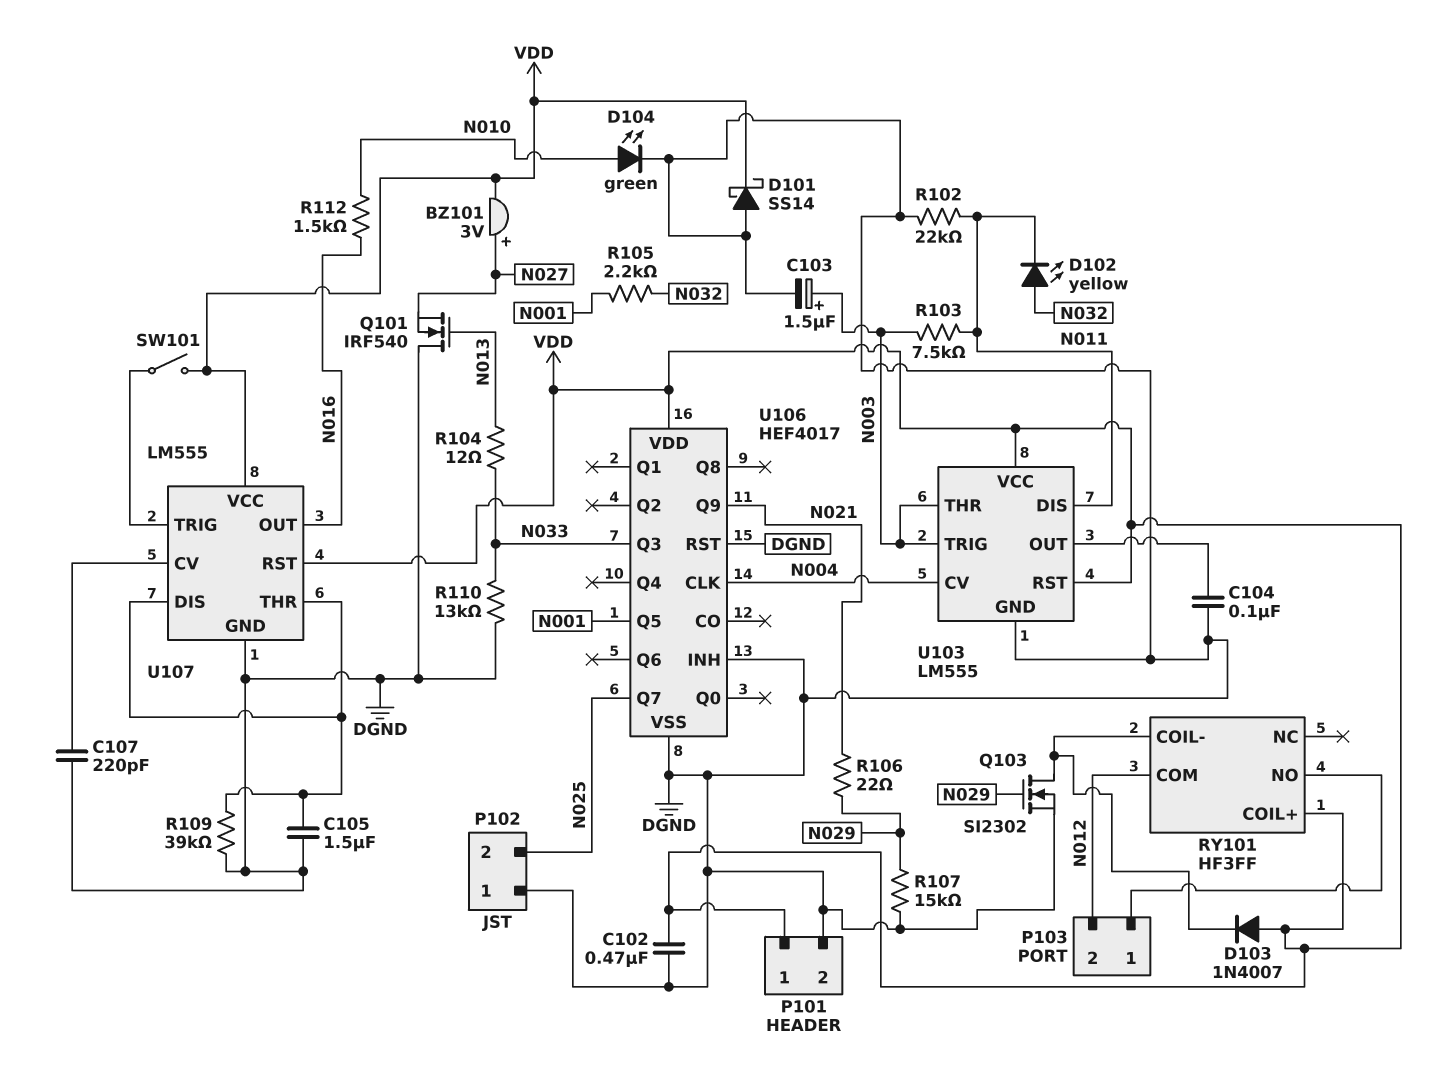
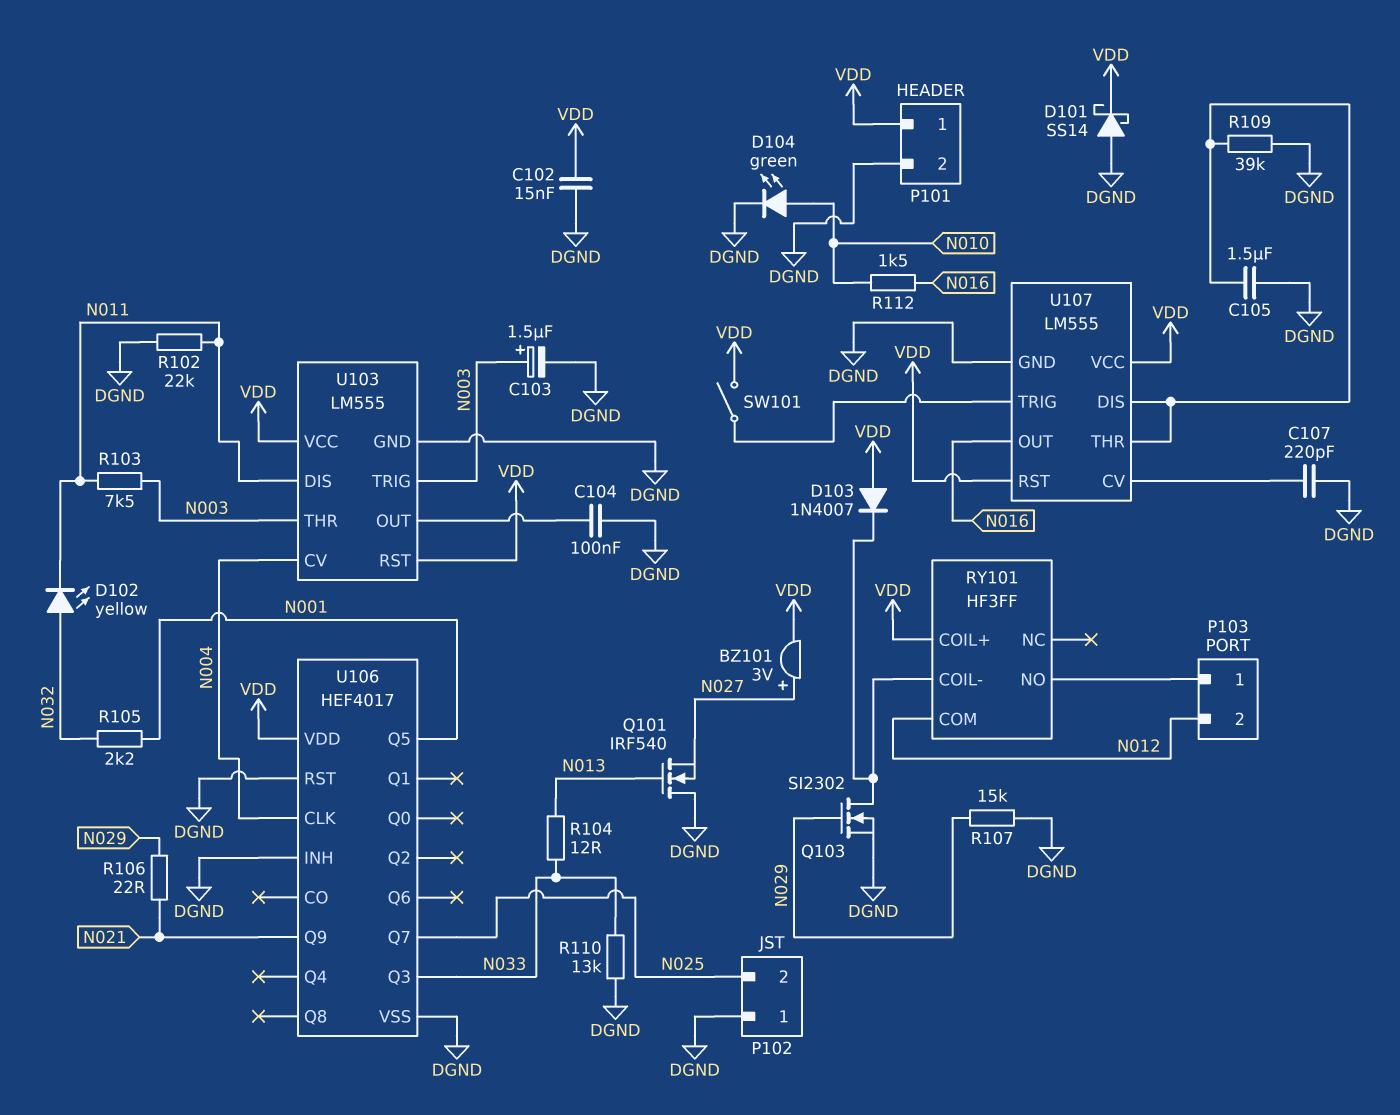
C102: 470nF (DGND, VDD) -> 15nF (DGND, VDD)

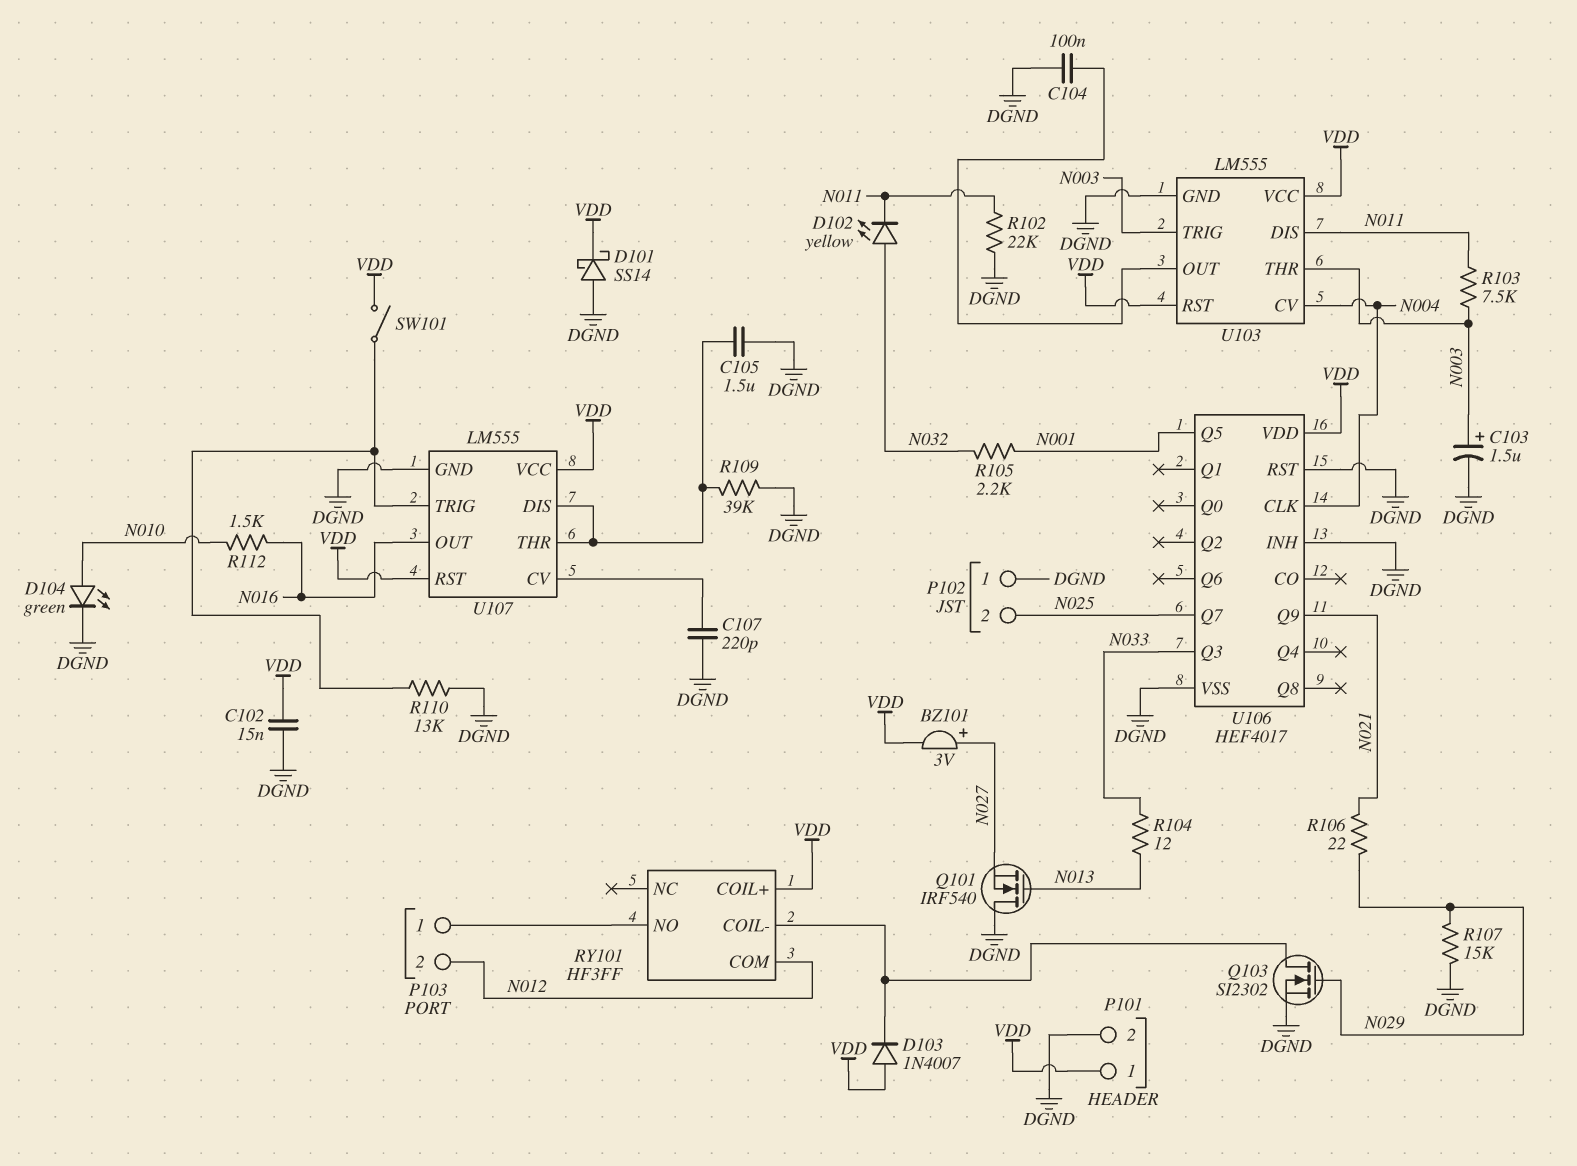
R110: 13k (DGND, N033) -> 13k (DGND, U107/TRIG)

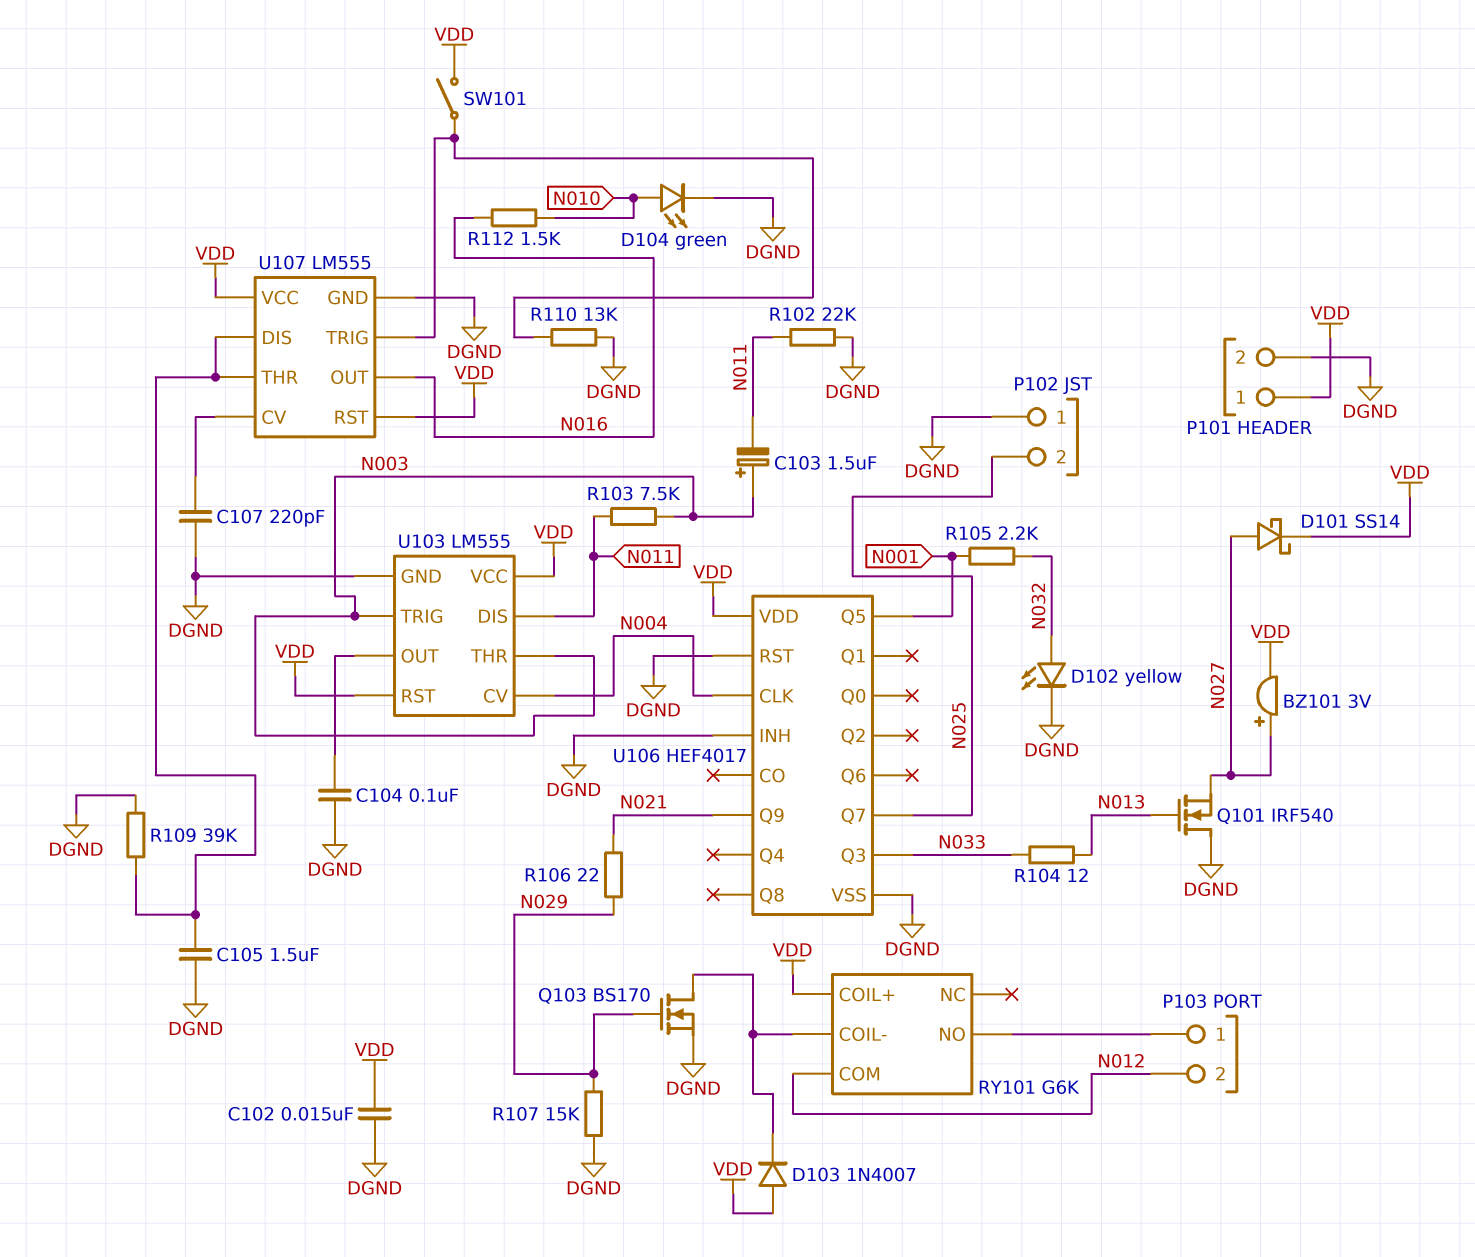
C103: 1.5uF (plus N003, minus DGND) -> 1.5uF (plus N003, minus N011)
D101: schottky SS14 (A DGND, K VDD) -> schottky SS14 (A N027, K VDD)
D102: LED yellow (A N032, K N011) -> LED yellow (A N032, K DGND)
Q103: NMOS SI2302 (G N029, D RY101/COIL-, S DGND) -> NMOS BS170 (G N029, D RY101/COIL-, S DGND)
RY101: HF3FF -> G6K

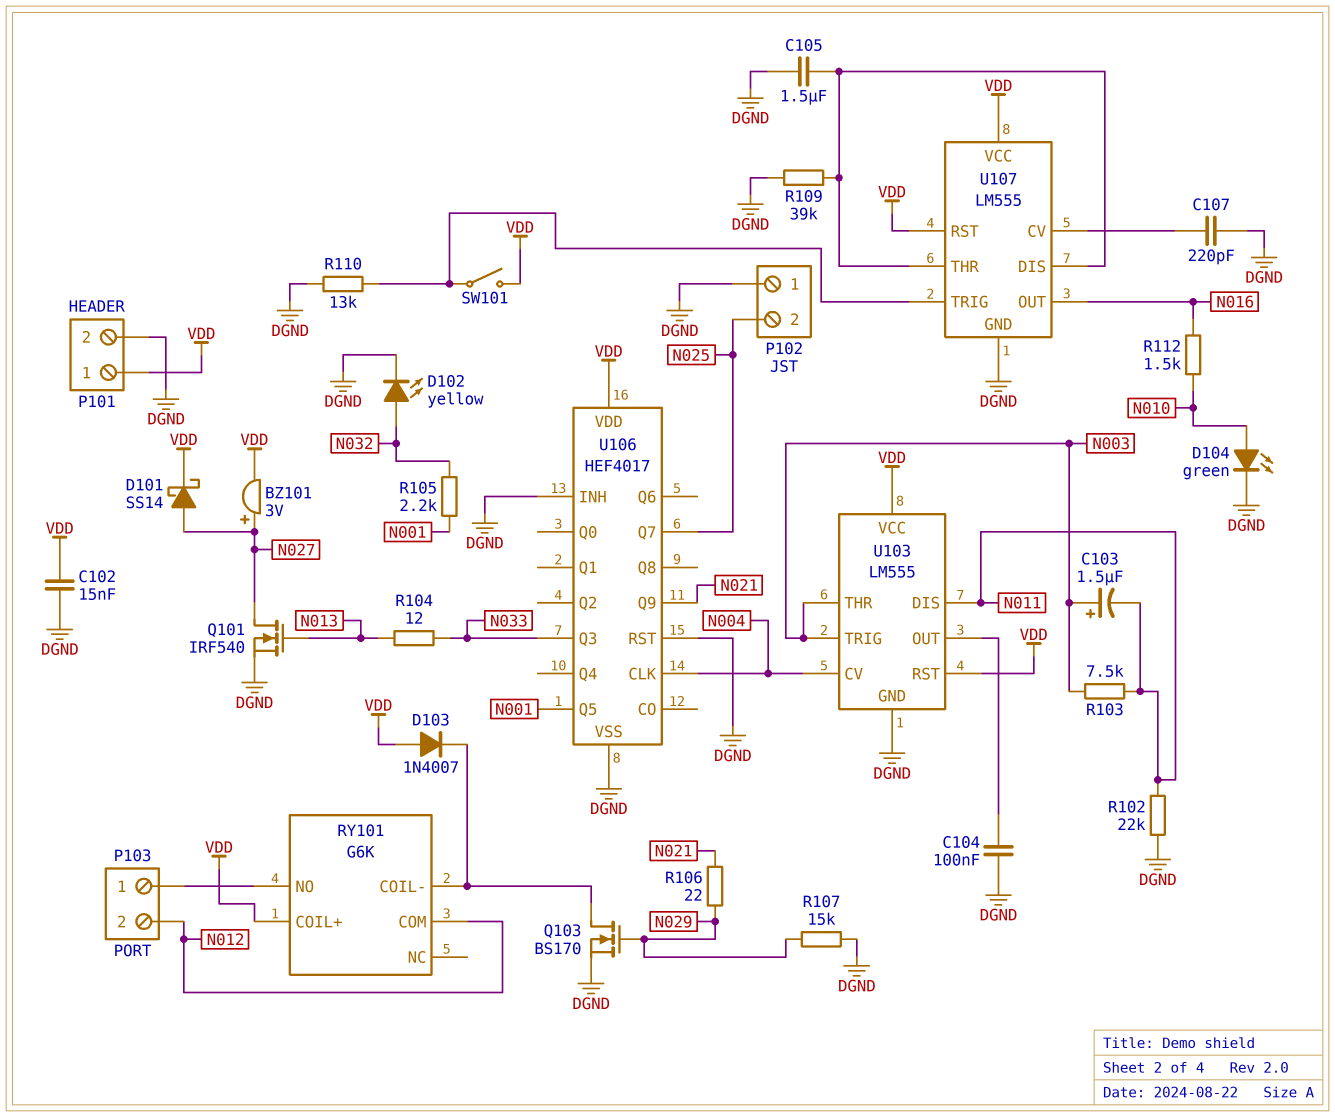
Q101: NMOS IRF540 (G N013, D DGND, S N027) -> NMOS IRF540 (G N013, D N027, S DGND)

